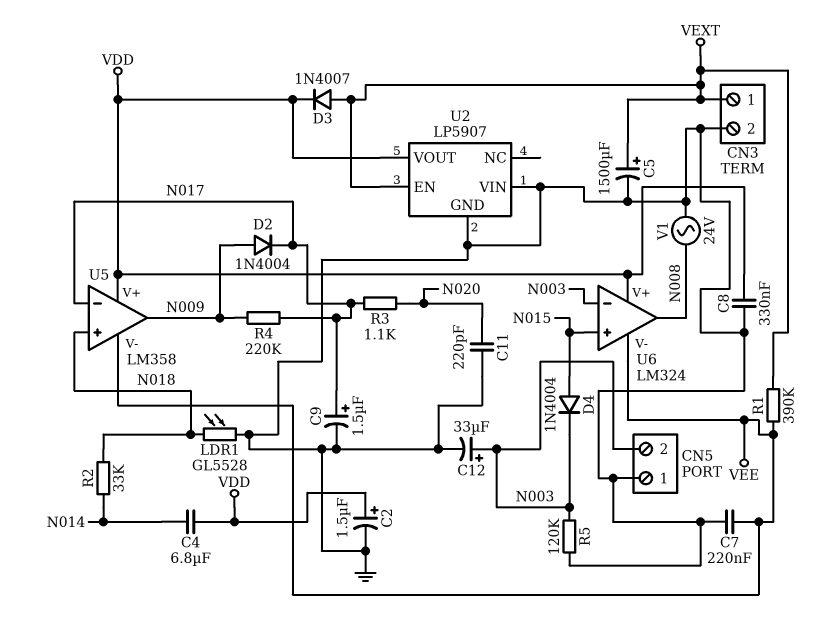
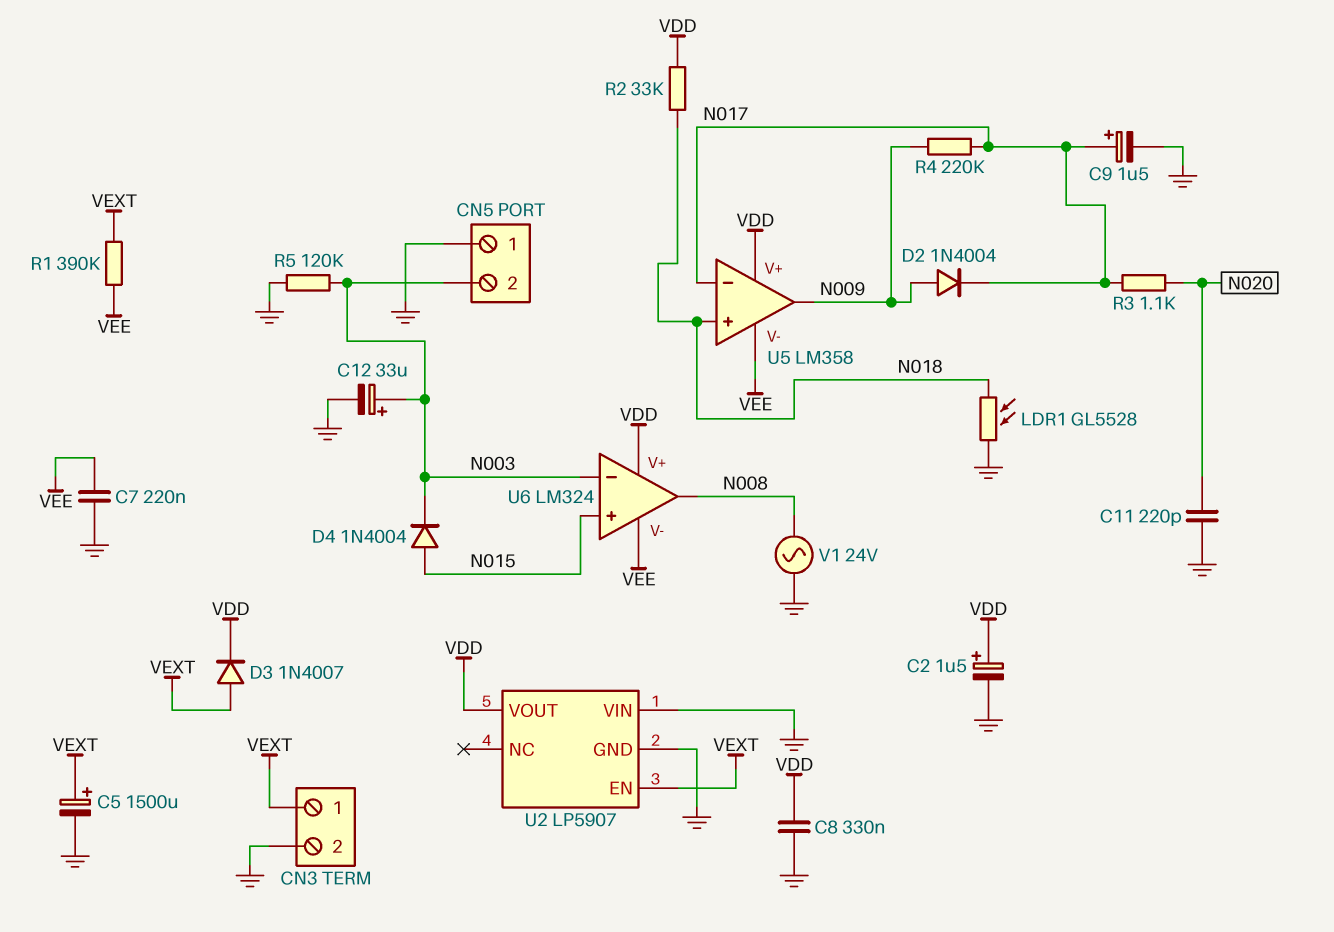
C4: 6.8uF (N014, VDD) -> none
R2: 33k (N014, N018) -> 33k (N018, VDD)

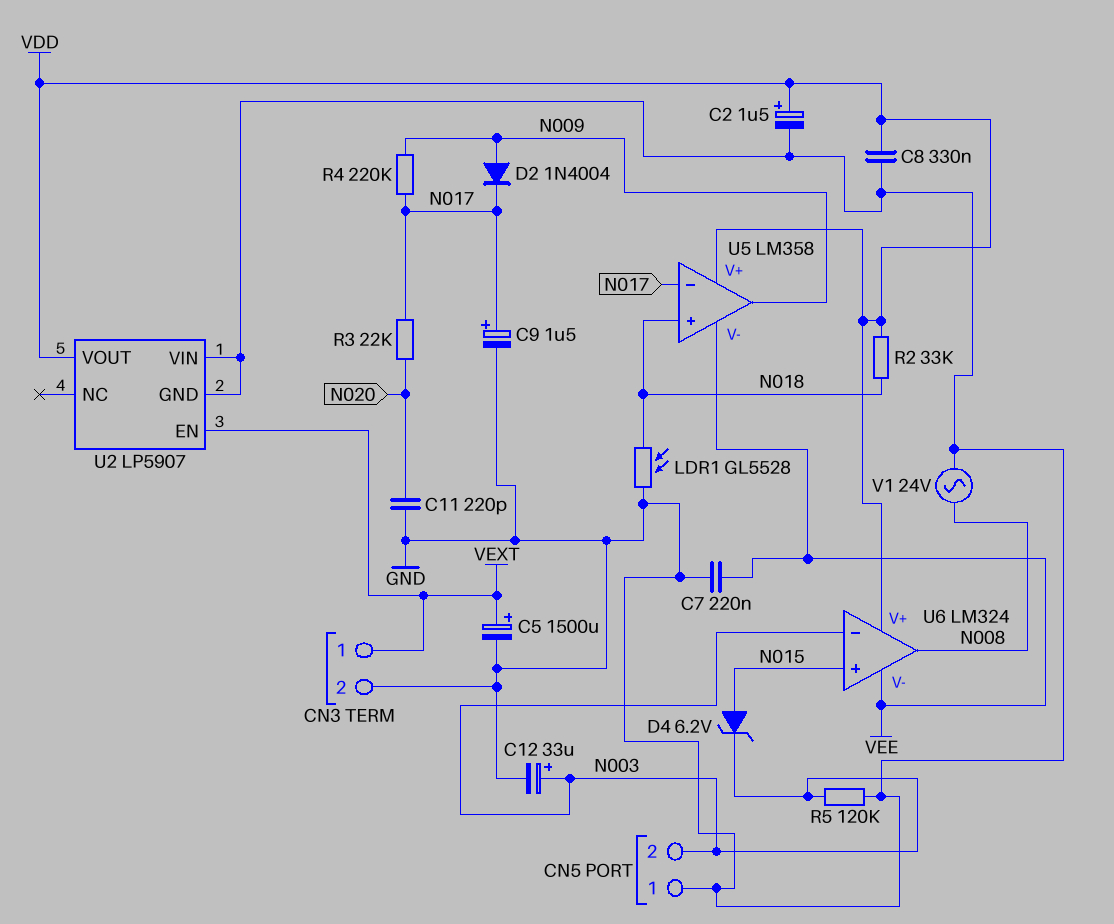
D3: diode 1N4007 (A VEXT, K VDD) -> none
D4: diode 1N4004 (A N015, K N003) -> zener 6.2V (A N015, K N003)
R1: 390k (VEE, VEXT) -> none
R3: 1.1k (N017, N020) -> 22k (N017, N020)

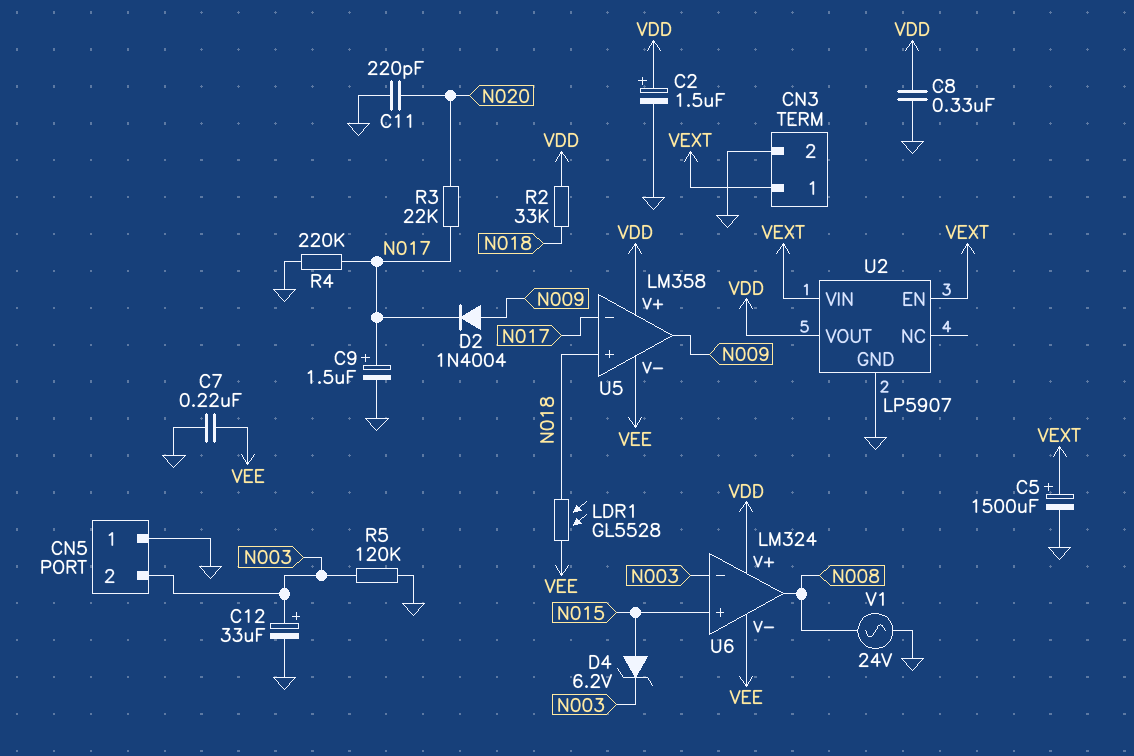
LDR1: GL5528 (GND, N018) -> GL5528 (N018, VEE)
R4: 220k (N009, N017) -> 220k (GND, N017)
U2 pin VIN: GND -> VEXT

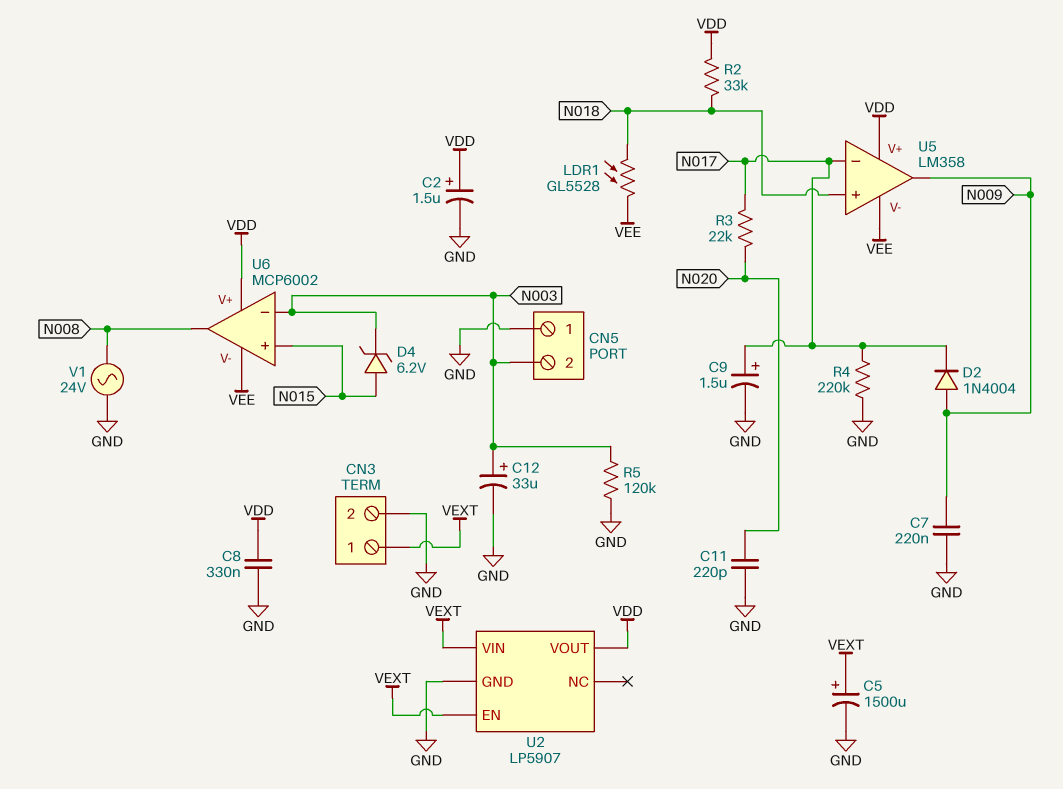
C7: 220nF (GND, VEE) -> 220nF (GND, N009)
U6: LM324 -> MCP6002

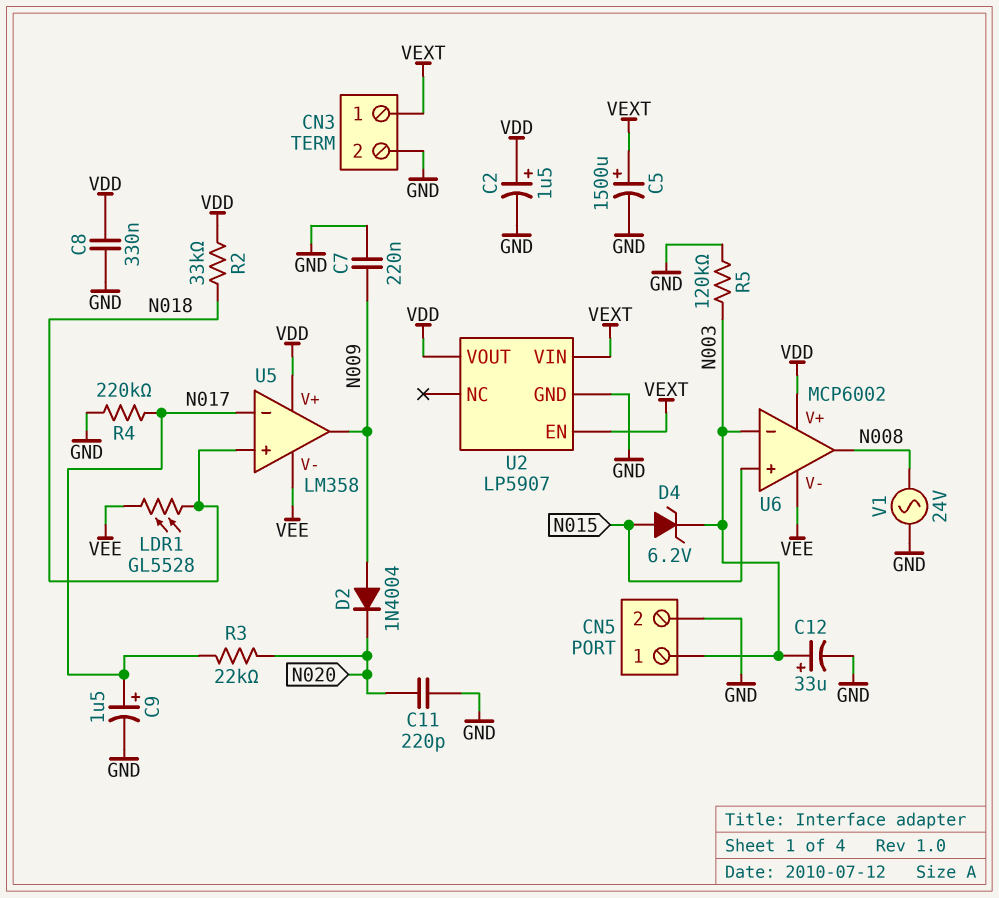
CN5 pin 1: GND -> N003
CN5 pin 2: N003 -> GND
D2: diode 1N4004 (A N009, K N017) -> diode 1N4004 (A N009, K N020)

